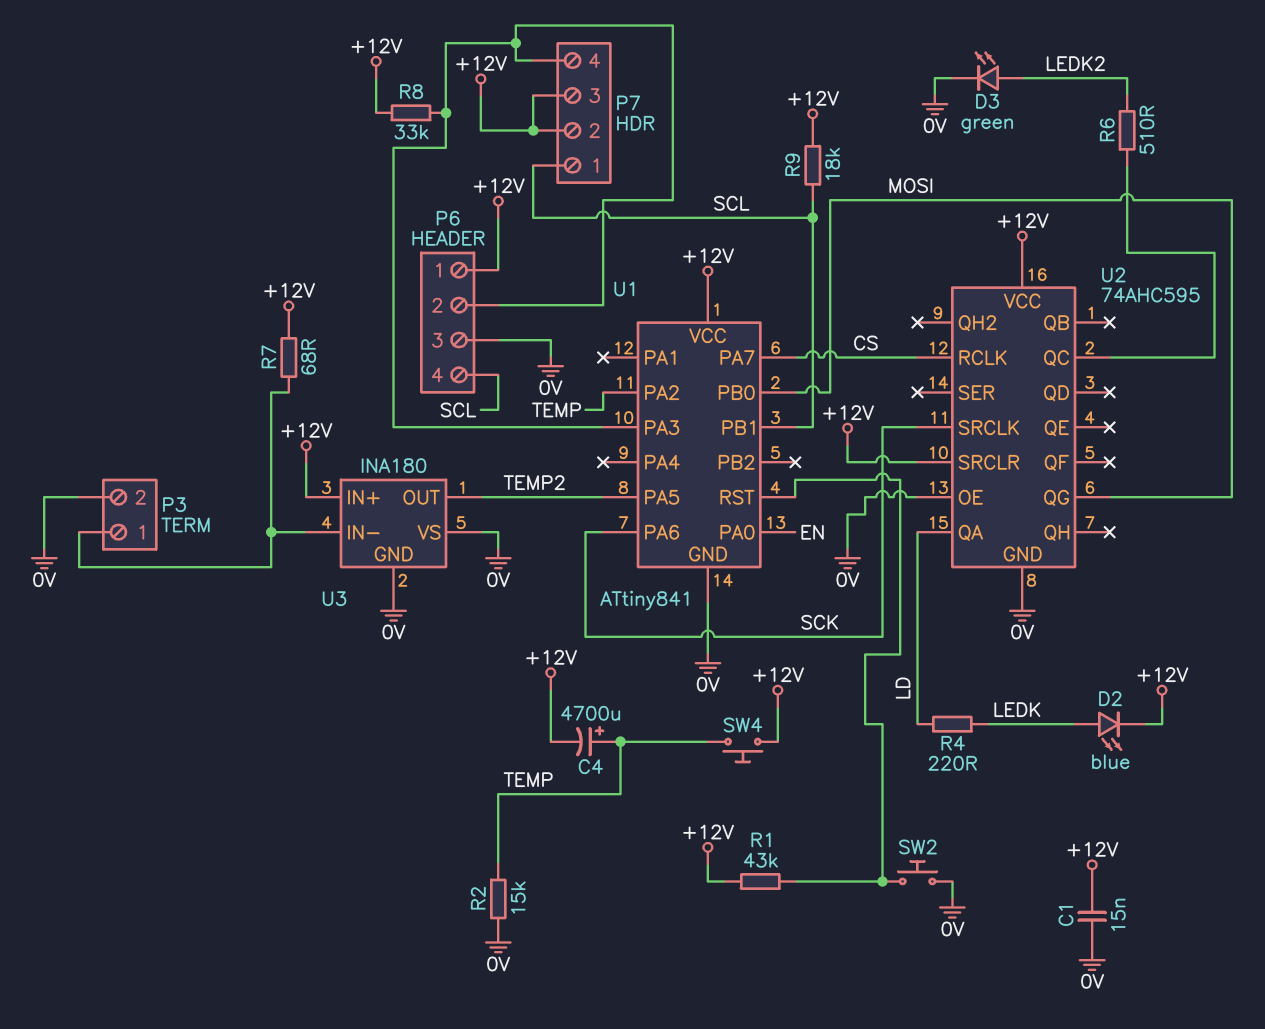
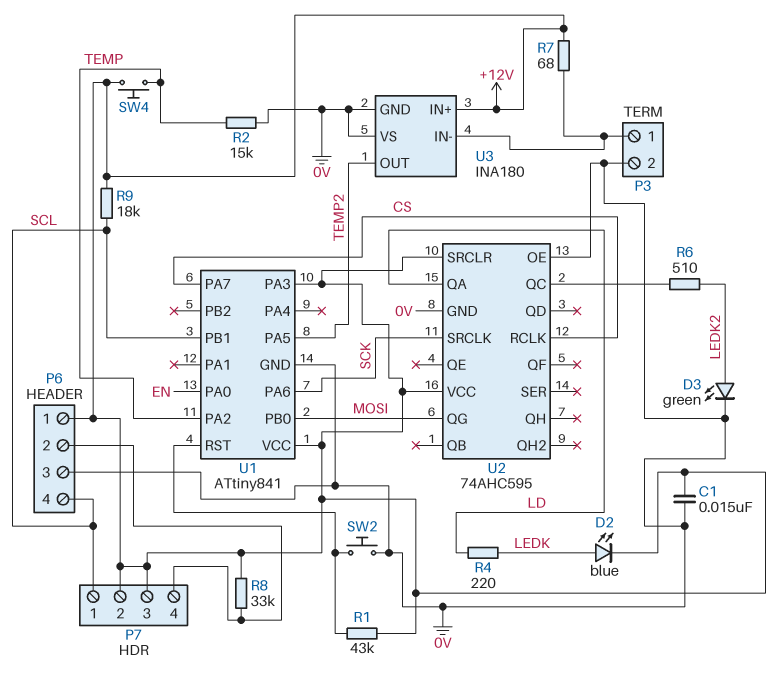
C4: 4700uF (plus TEMP, minus +12V) -> none
U1 pin PA3: P6/2 -> +12V

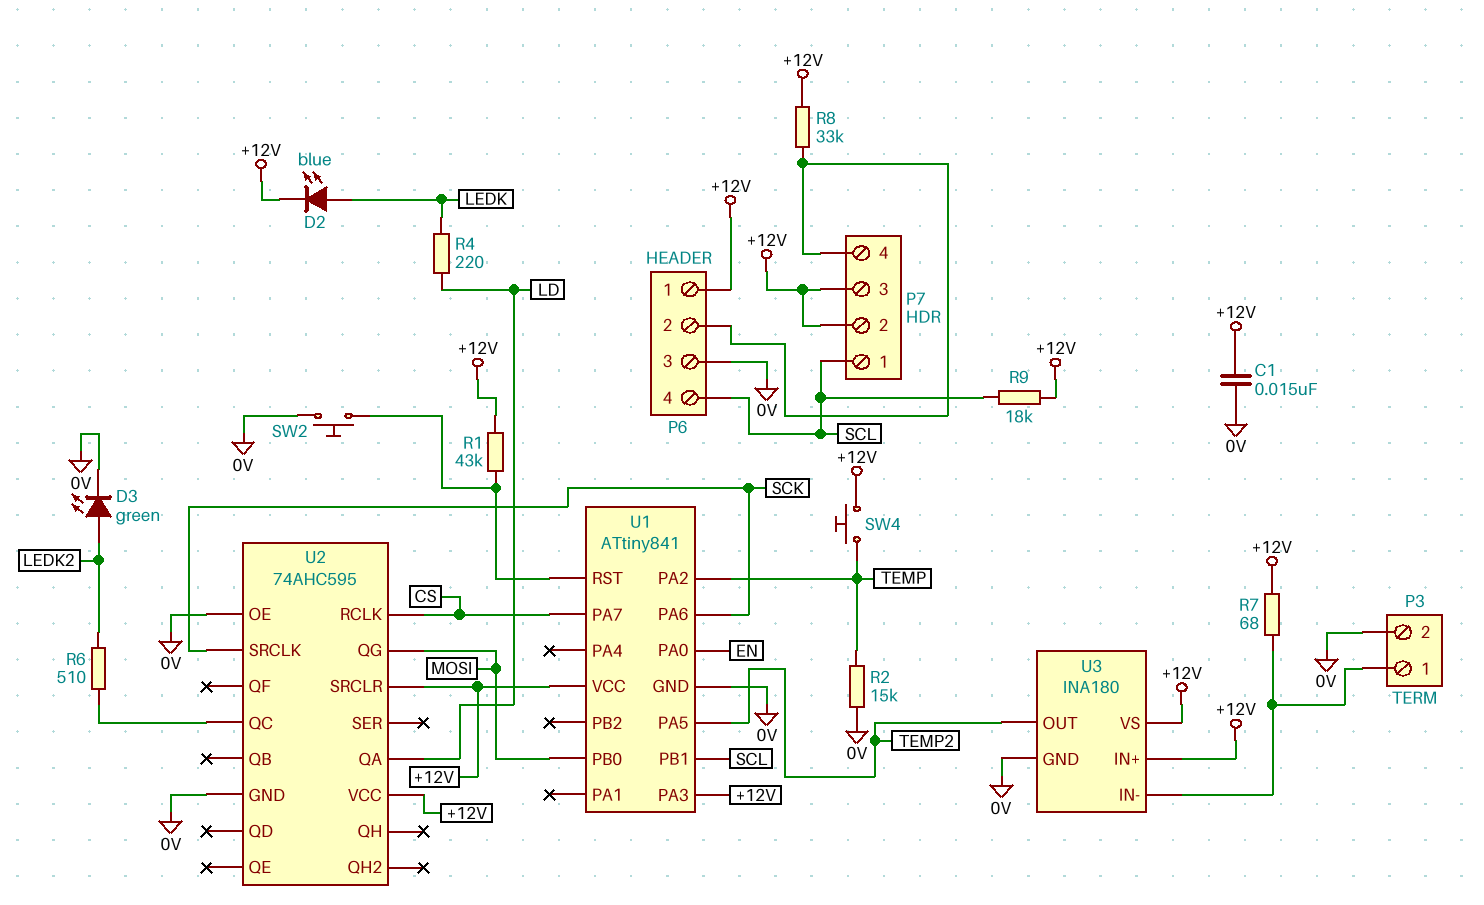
U3 pin VS: 0V -> +12V

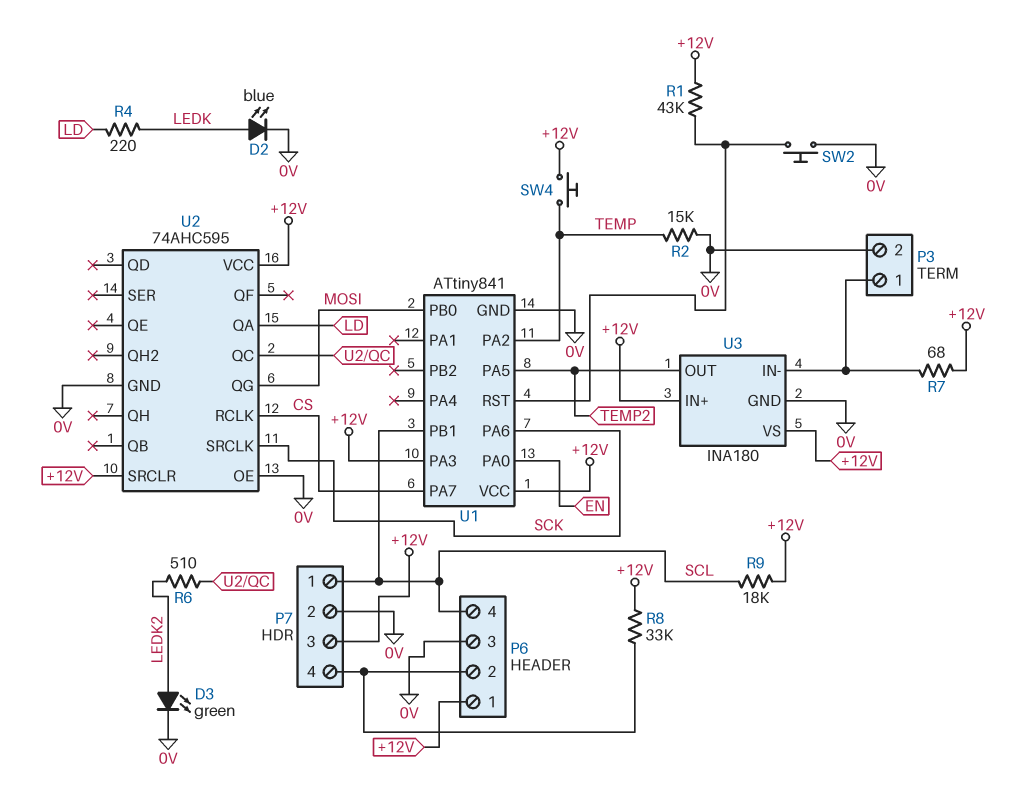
C1: 15nF (+12V, 0V) -> none
D2: LED blue (A LEDK, K +12V) -> LED blue (A LEDK, K 0V)
P7 pin 2: +12V -> 0V

